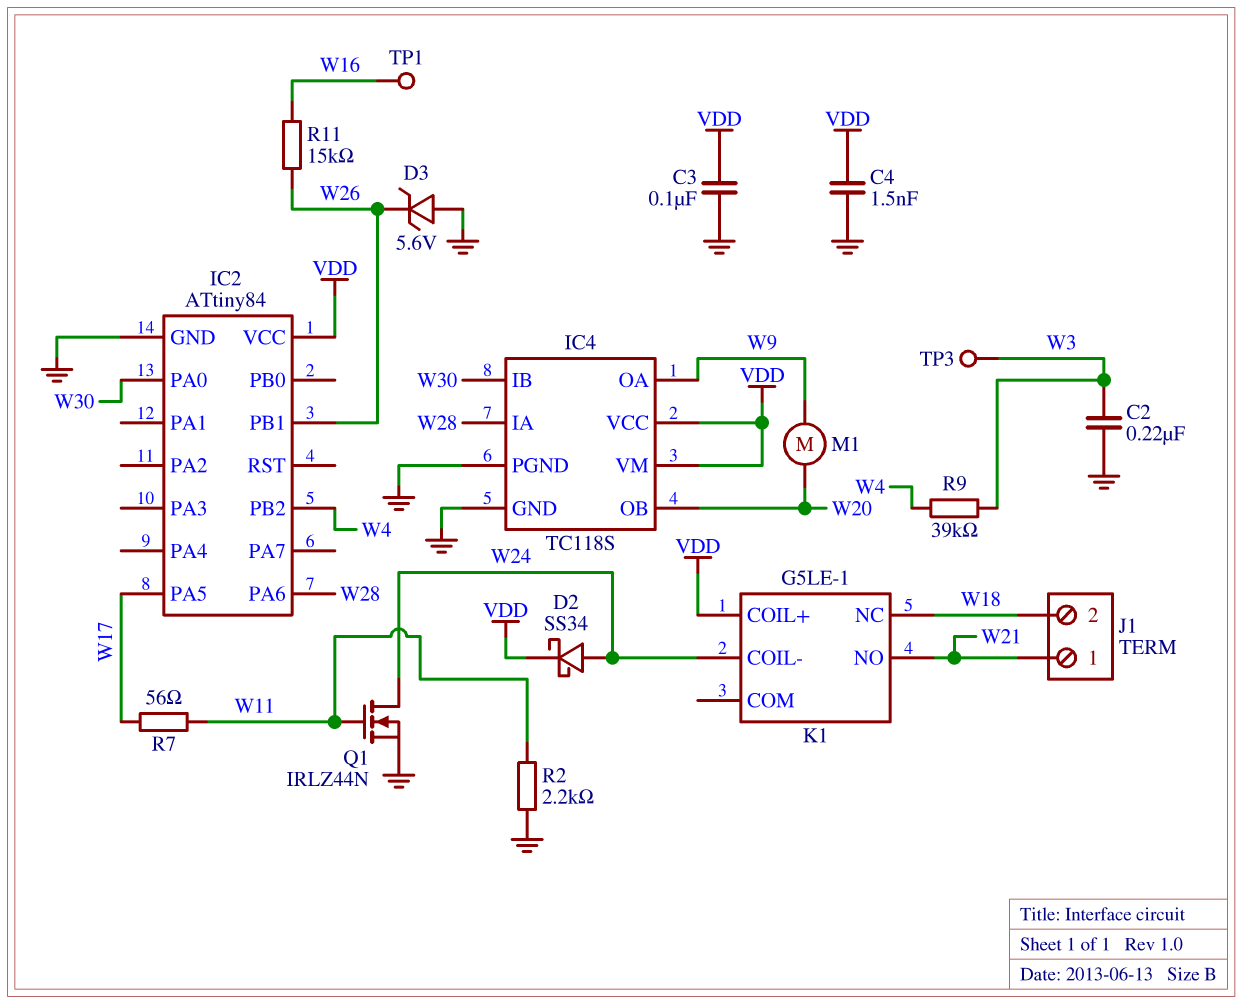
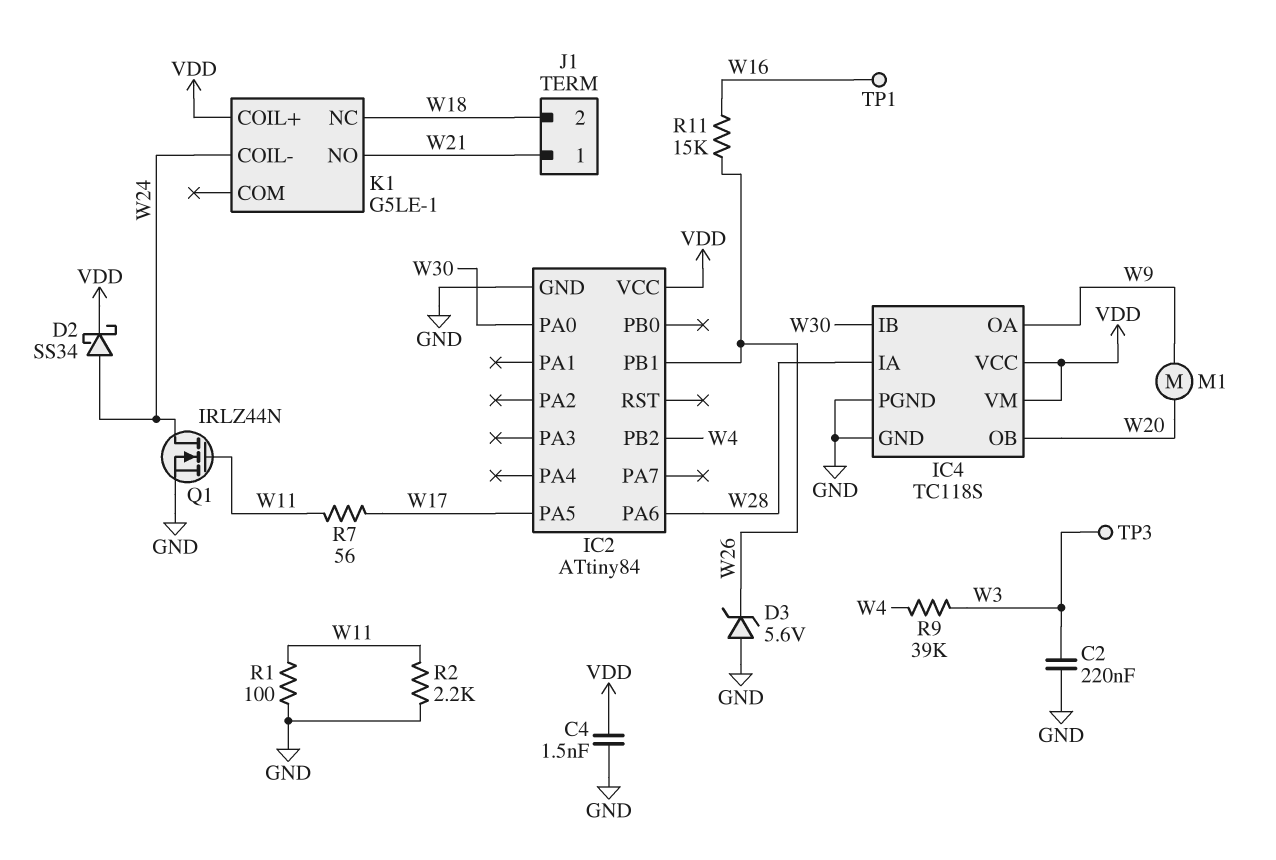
C3: 100nF (GND, VDD) -> none
R1: none -> 100 (GND, W11)

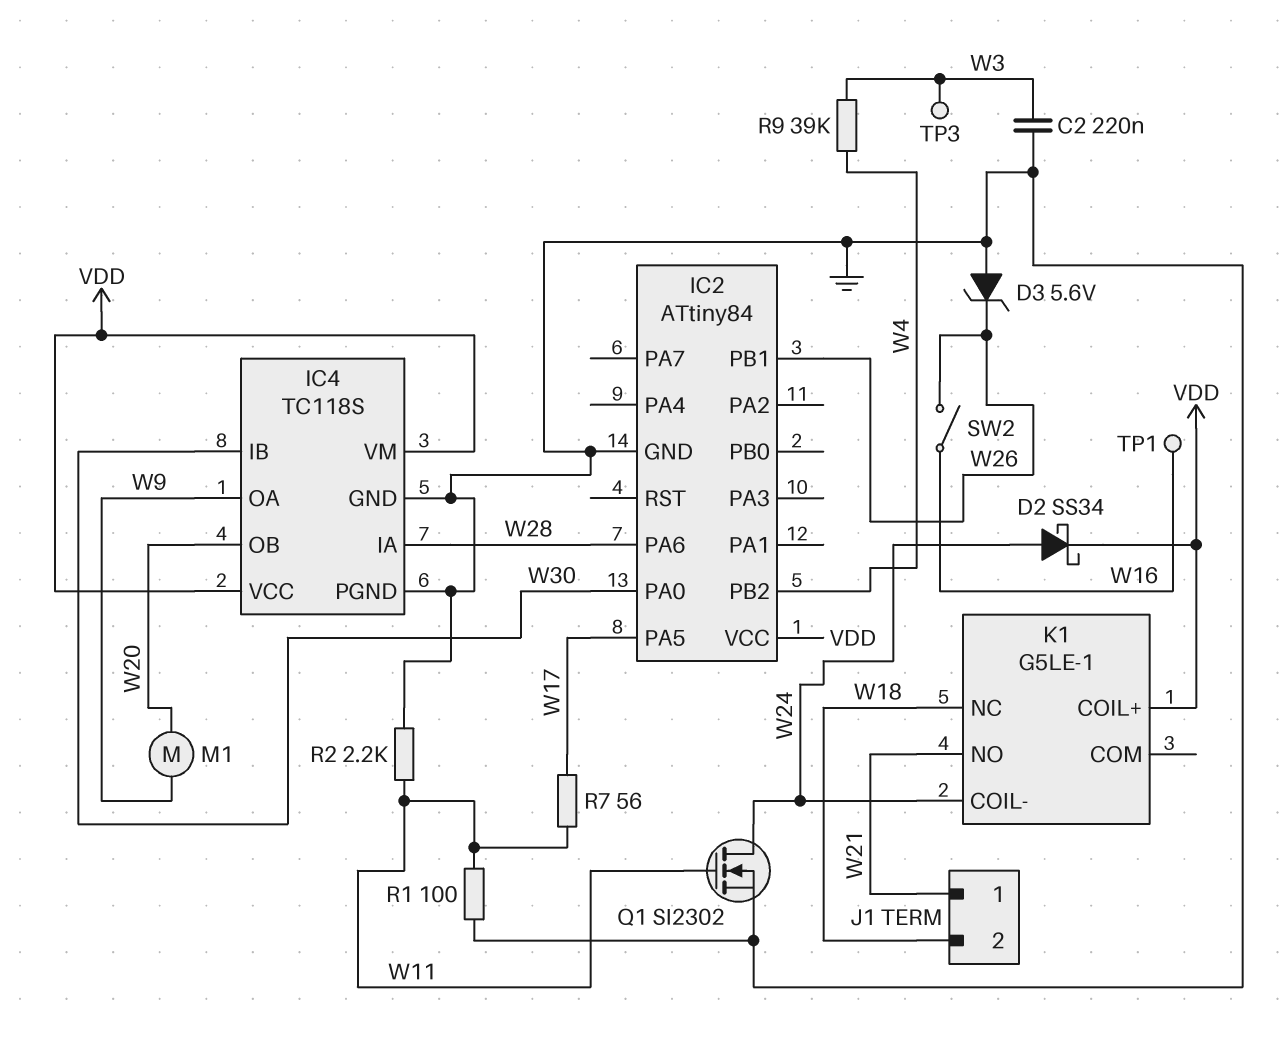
C4: 1.5nF (GND, VDD) -> none
Q1: NMOS IRLZ44N (G W11, D W24, S GND) -> NMOS SI2302 (G W11, D W24, S GND)
R11: 15k (W16, W26) -> none
SW2: none -> switch (W16, W26)

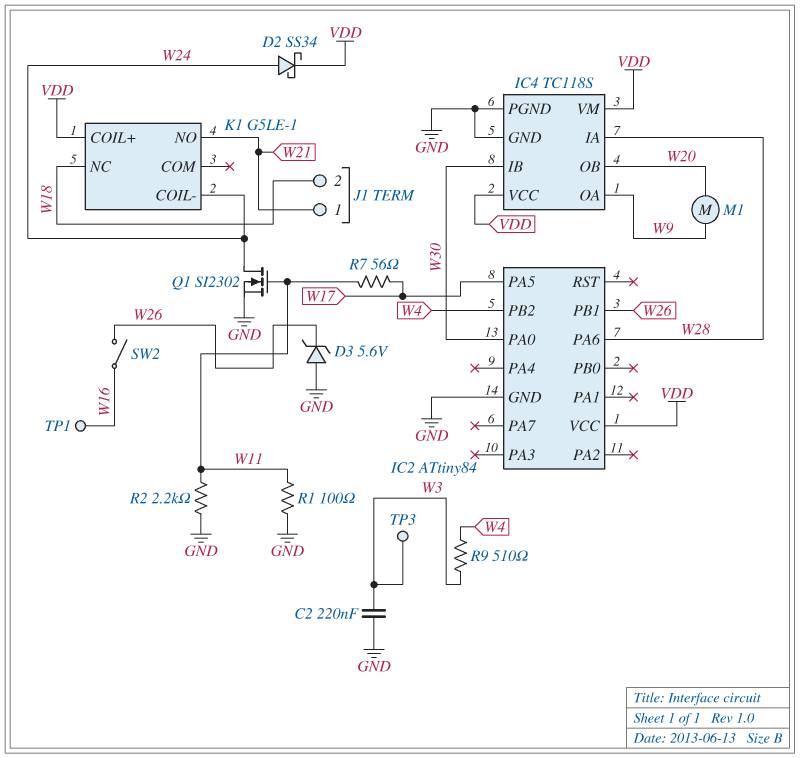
R9: 39k (W3, W4) -> 510 (W3, W4)

